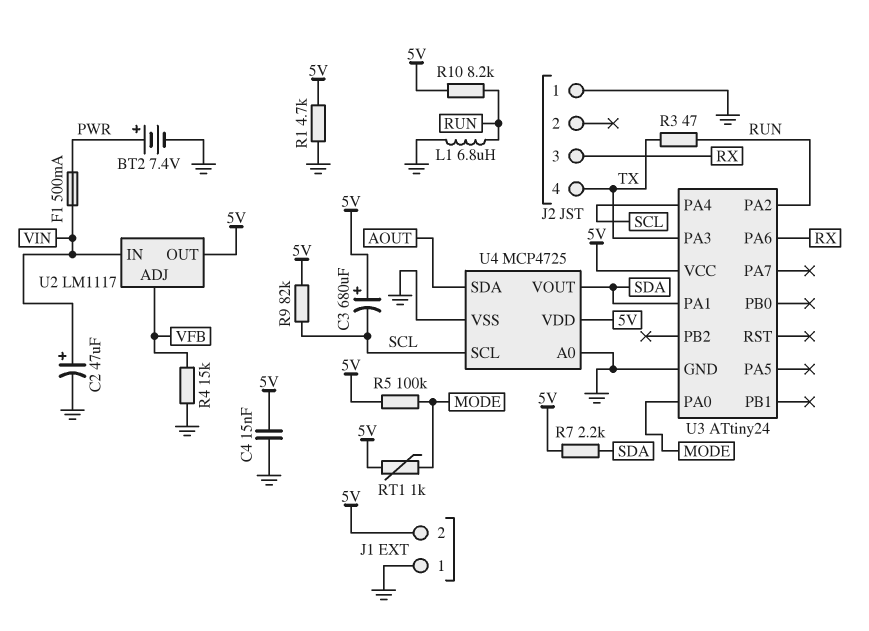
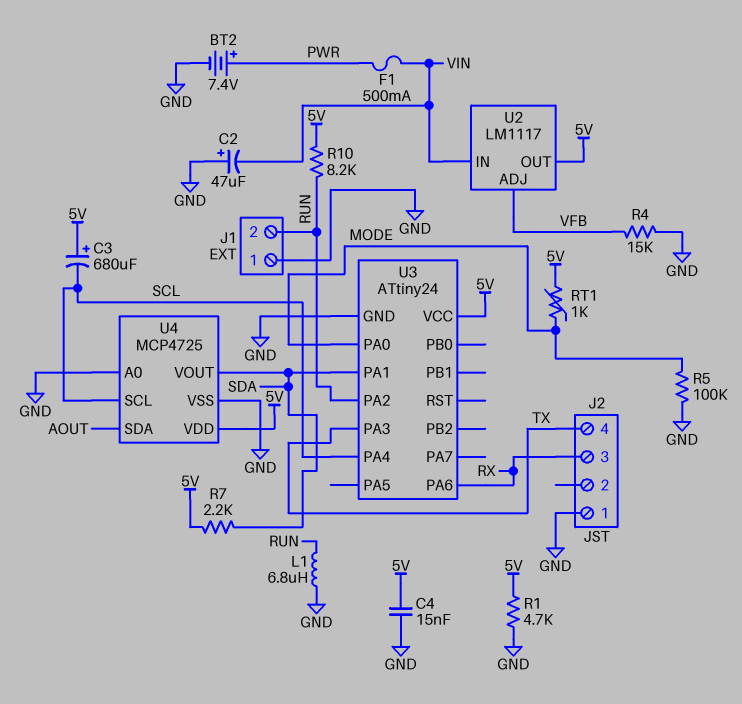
C2: 47uF (plus VIN, minus GND) -> 47uF (plus GND, minus VIN)
J1 pin 2: 5V -> RUN
R3: 47 (RUN, TX) -> none
R5: 100k (5V, MODE) -> 100k (GND, MODE)
R9: 82k (5V, SCL) -> none

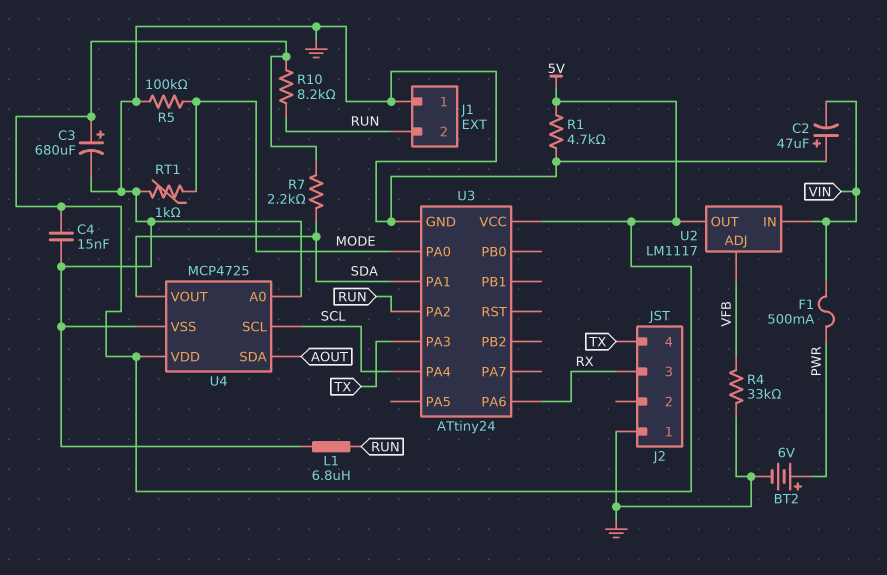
BT2: 7.4V (plus PWR, minus GND) -> 6V (plus PWR, minus GND)
C3: 680uF (plus 5V, minus SCL) -> 680uF (plus 5V, minus GND)
R4: 15k (GND, VFB) -> 33k (GND, VFB)
RT1: 1k (5V, MODE) -> 1k (GND, MODE)

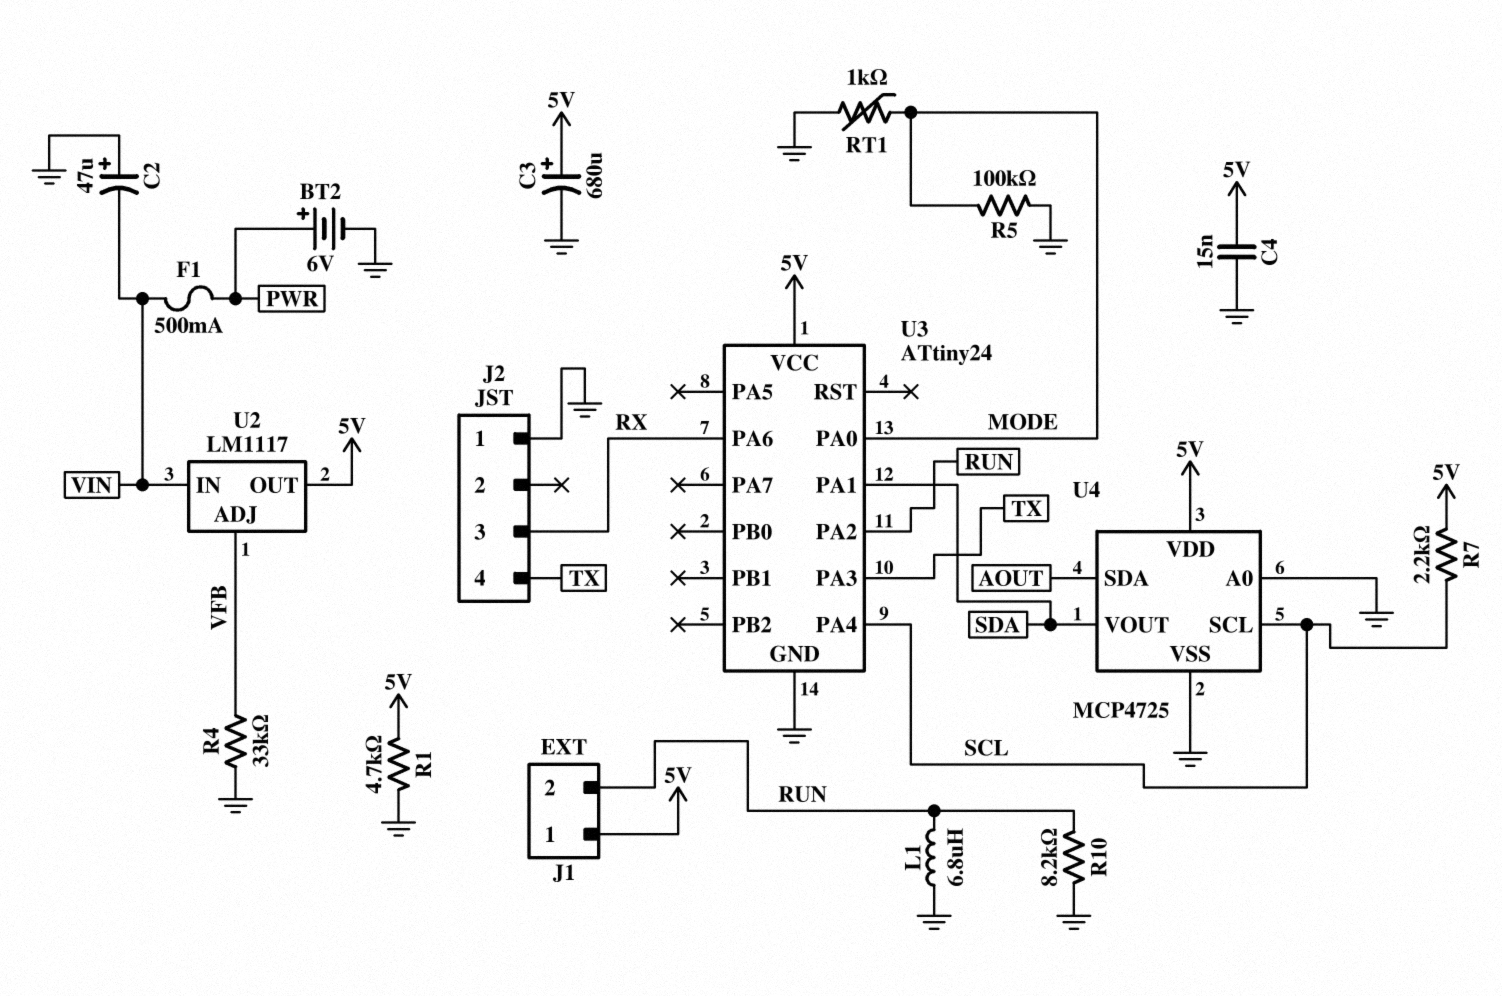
J1 pin 1: GND -> 5V
R7: 2.2k (5V, SDA) -> 2.2k (5V, SCL)
R10: 8.2k (5V, RUN) -> 8.2k (GND, RUN)

